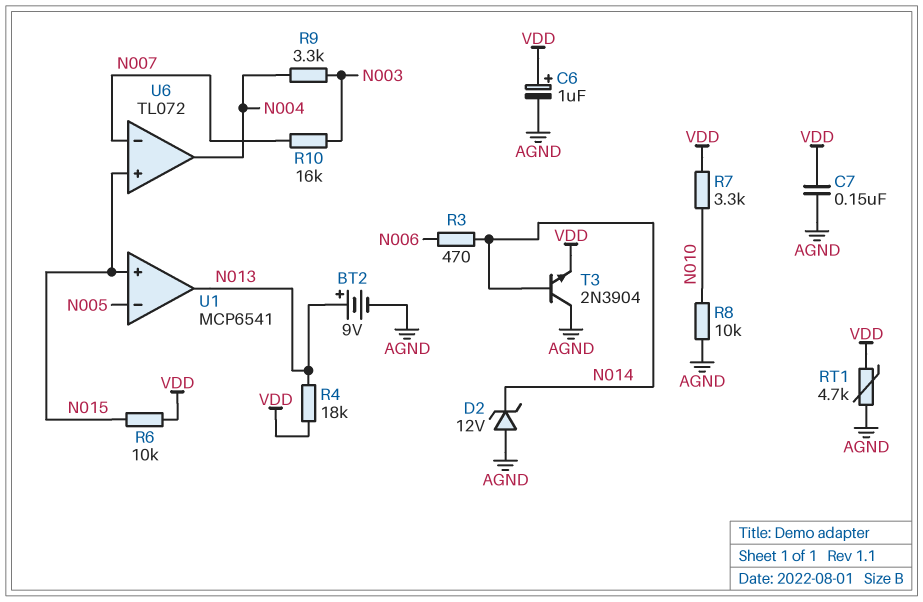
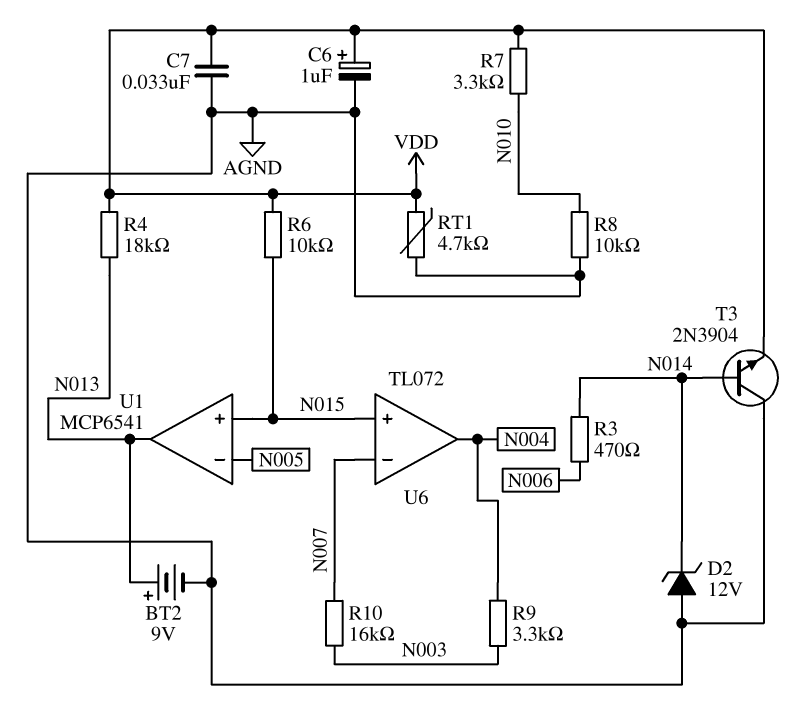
C7: 150nF (AGND, VDD) -> 33nF (AGND, VDD)

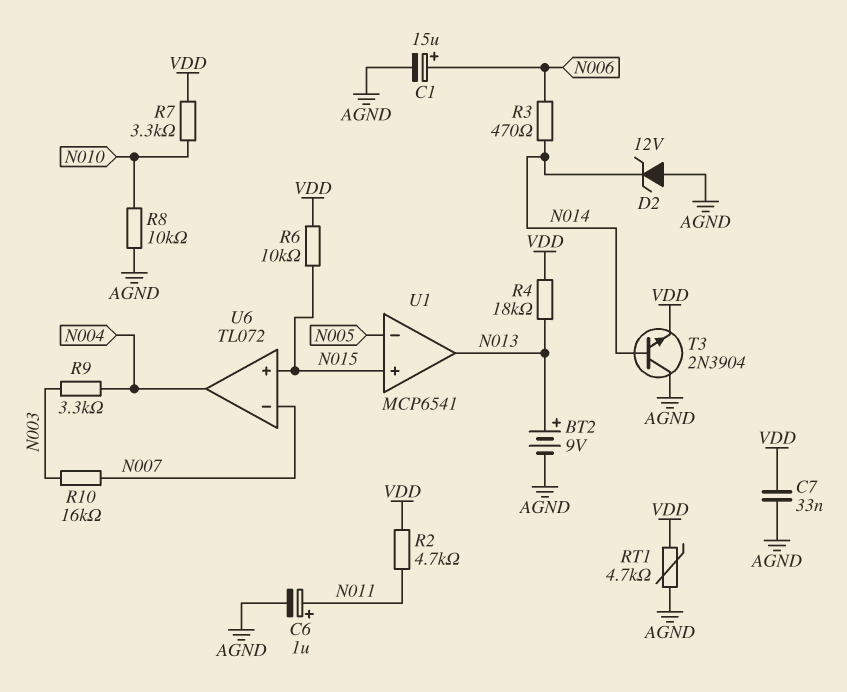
C1: none -> 15uF (plus N006, minus AGND)
C6: 1uF (plus VDD, minus AGND) -> 1uF (plus N011, minus AGND)
R2: none -> 4.7k (N011, VDD)

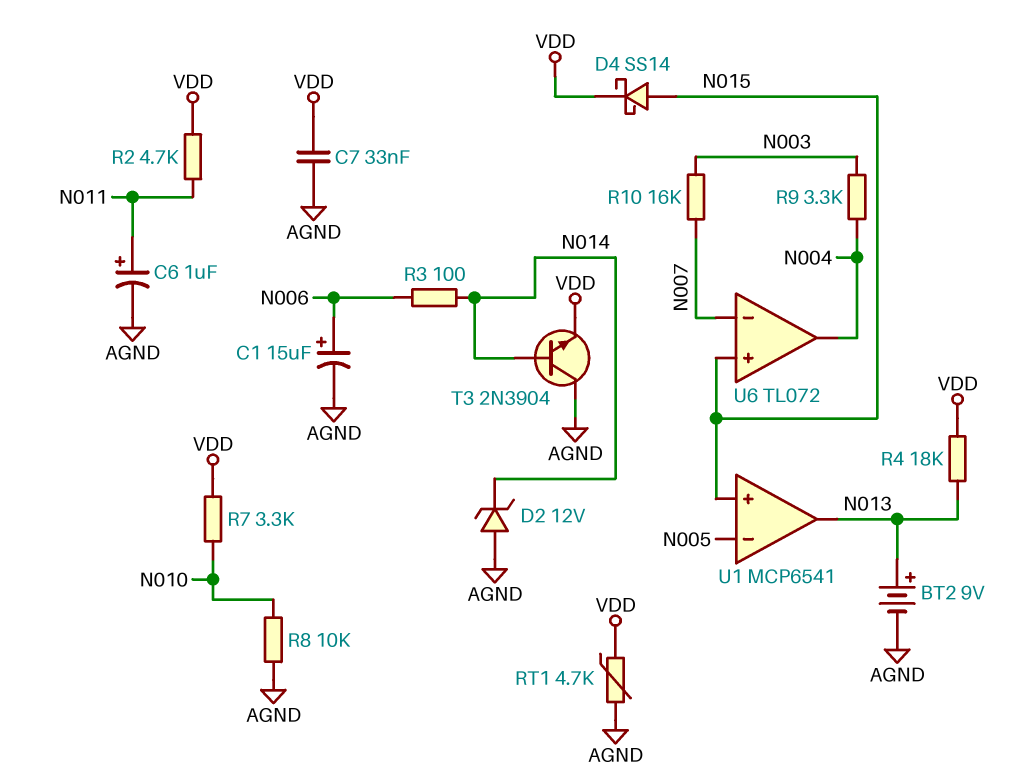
D4: none -> schottky SS14 (A N015, K VDD)
R3: 470 (N006, N014) -> 100 (N006, N014)
R6: 10k (N015, VDD) -> none

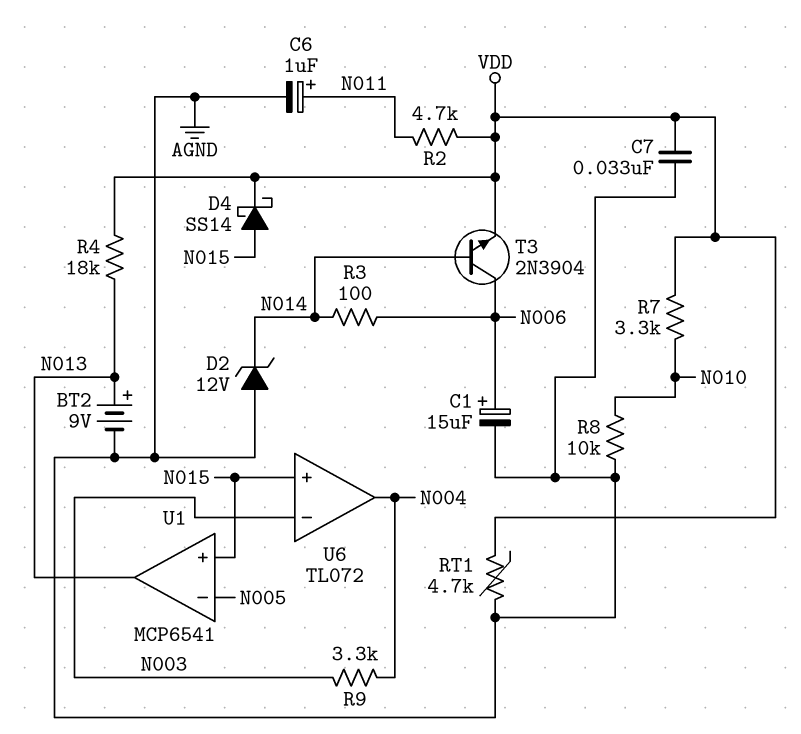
R10: 16k (N003, N007) -> none
T3: NPN 2N3904 (B N014, C AGND, E VDD) -> NPN 2N3904 (B N014, C N006, E VDD)
U6 pin in-: N007 -> N003

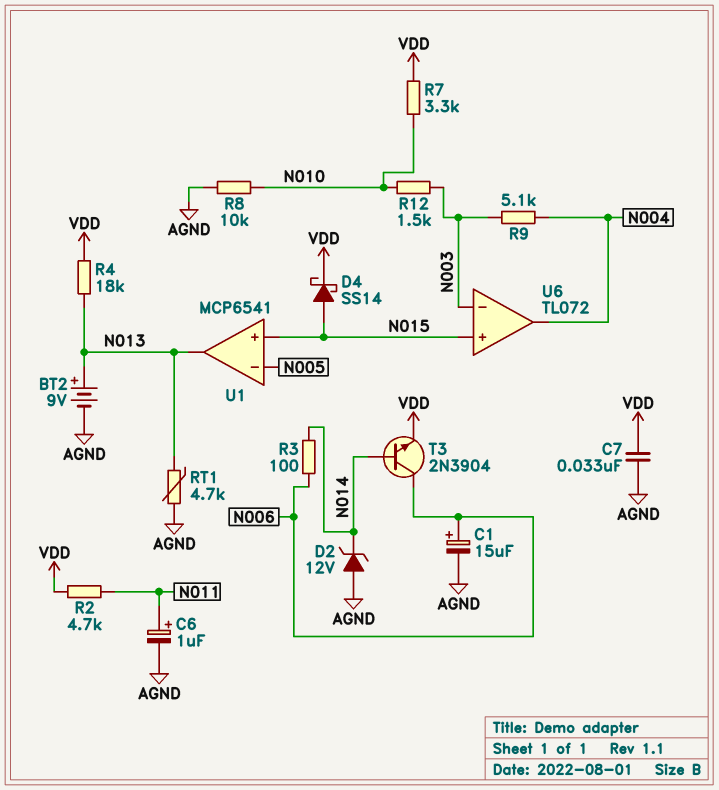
R9: 3.3k (N003, N004) -> 5.1k (N003, N004)
R12: none -> 1.5k (N003, N010)
RT1: 4.7k (AGND, VDD) -> 4.7k (AGND, N013)

